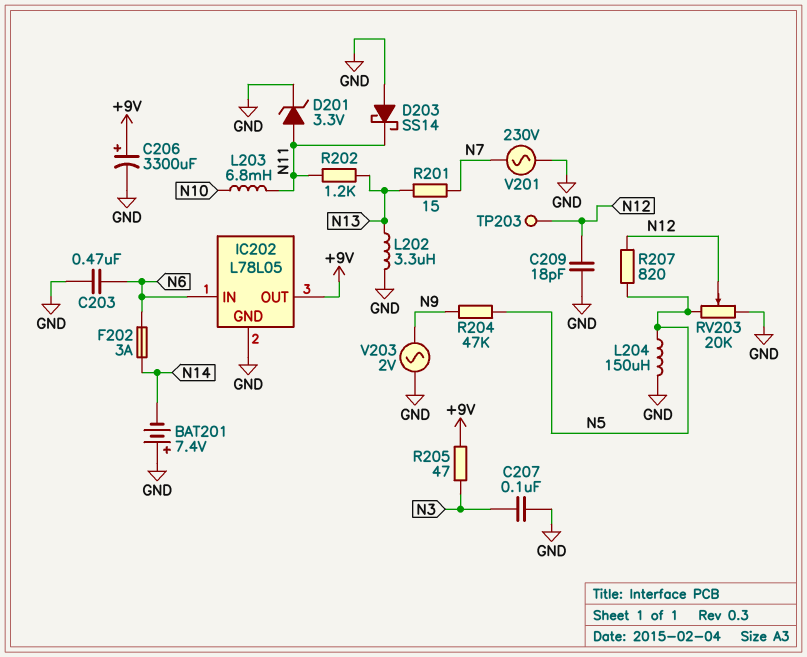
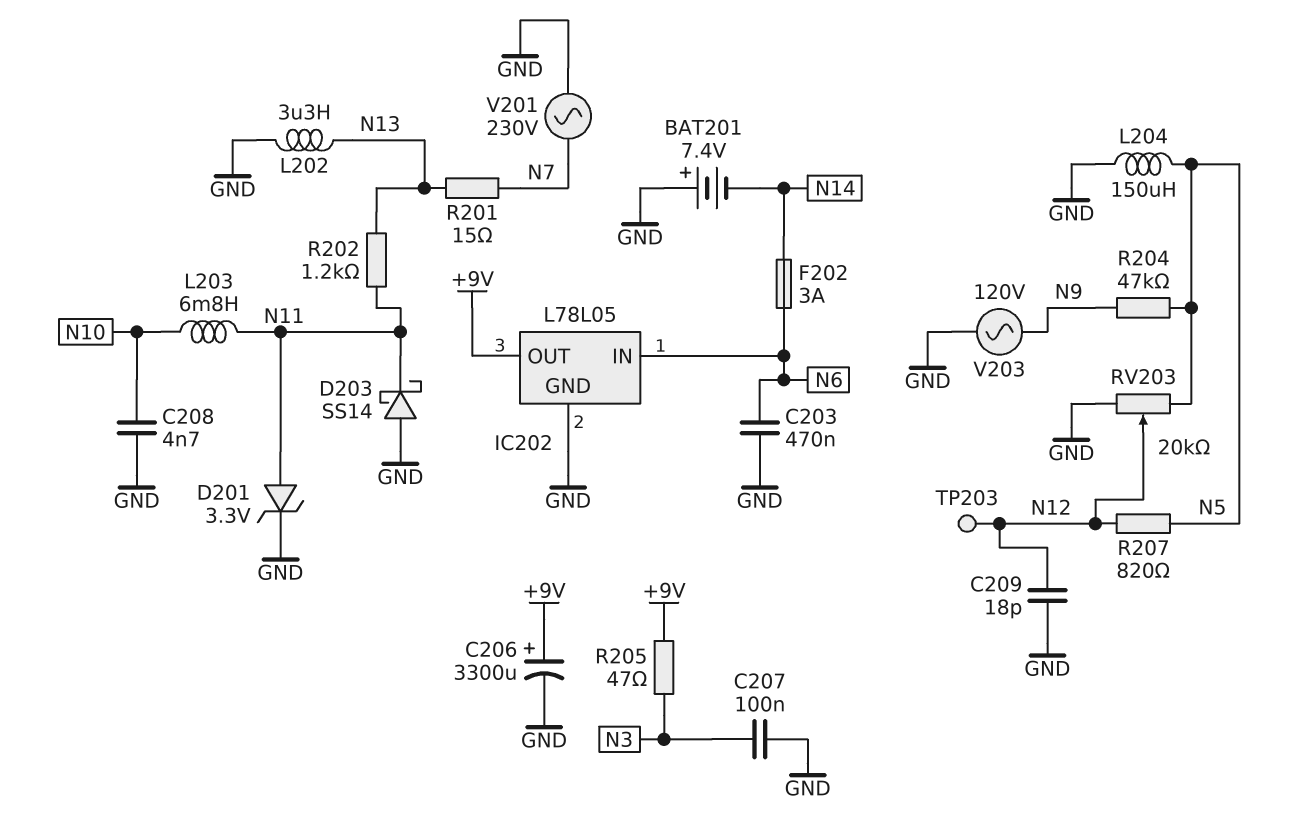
C208: none -> 4.7nF (GND, N10)
V203: AC 2V (GND, N9) -> AC 120V (GND, N9)

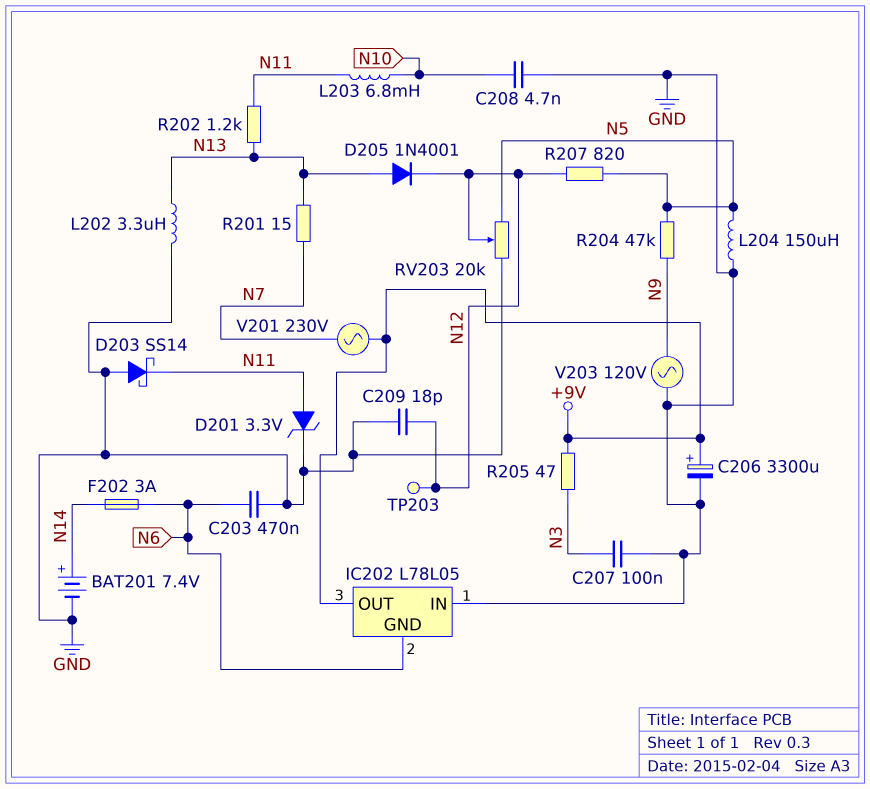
BAT201: 7.4V (plus GND, minus N14) -> 7.4V (plus N14, minus GND)
D205: none -> diode 1N4001 (A N13, K N12)
IC202 pin GND: GND -> N6
IC202 pin IN: N6 -> GND
V201: AC 230V (GND, N7) -> AC 230V (+9V, N7)

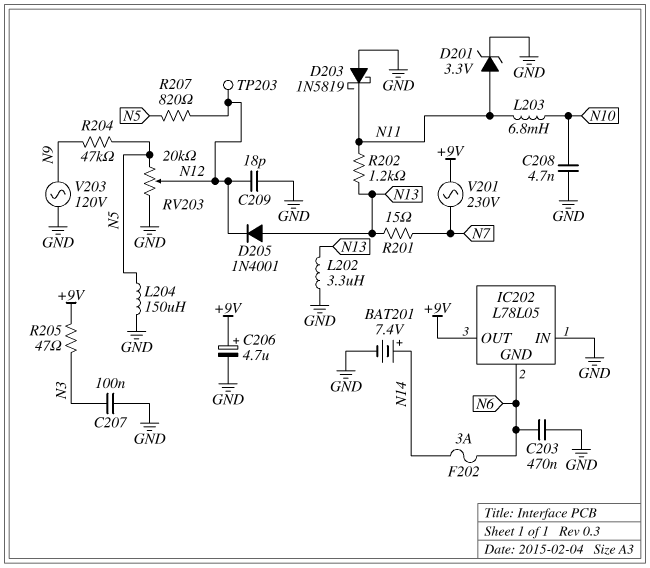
C206: 3300uF (plus +9V, minus GND) -> 4.7uF (plus +9V, minus GND)
D203: schottky SS14 (A GND, K N11) -> schottky 1N5819 (A GND, K N11)

